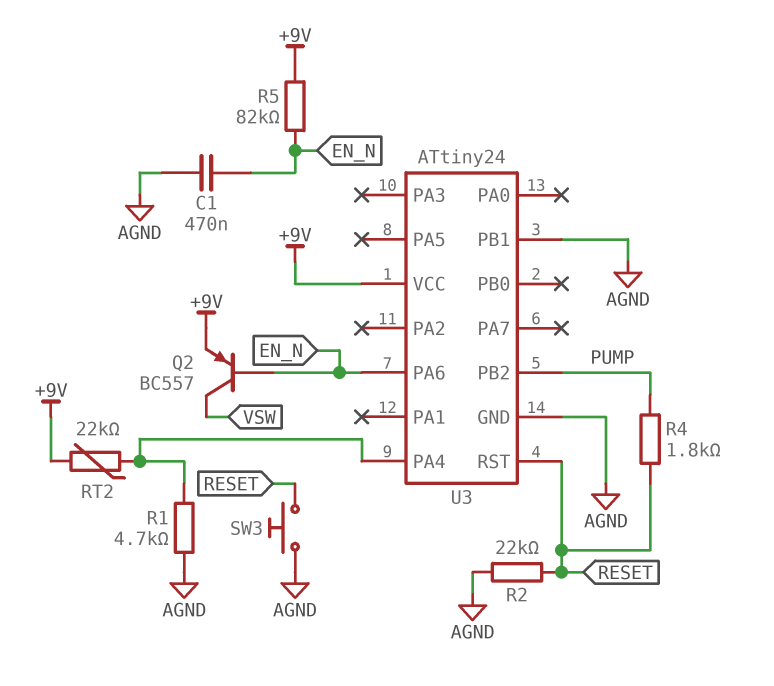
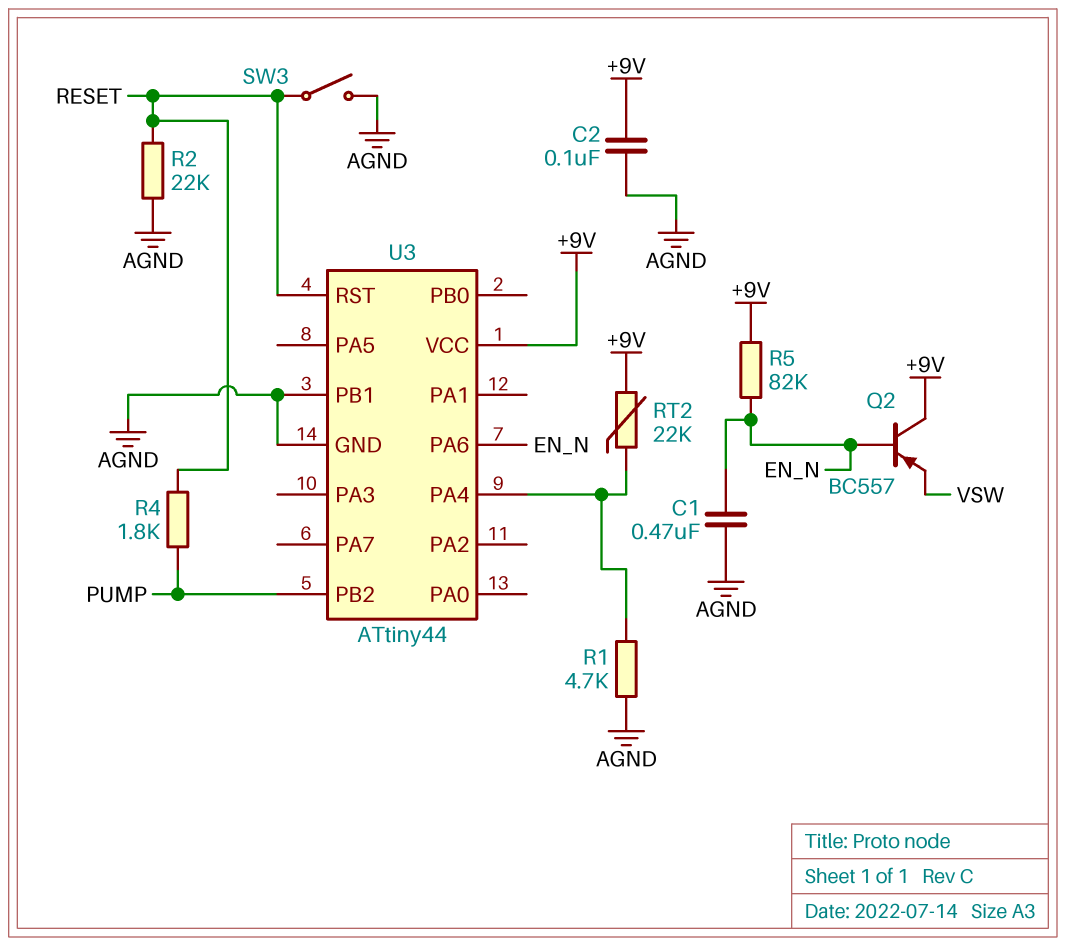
C2: none -> 100nF (+9V, AGND)
Q2: PNP BC557 (B EN_N, C VSW, E +9V) -> PNP BC557 (B EN_N, C +9V, E VSW)
SW3: button (AGND, RESET) -> switch (AGND, RESET)
U3: ATtiny24 -> ATtiny44

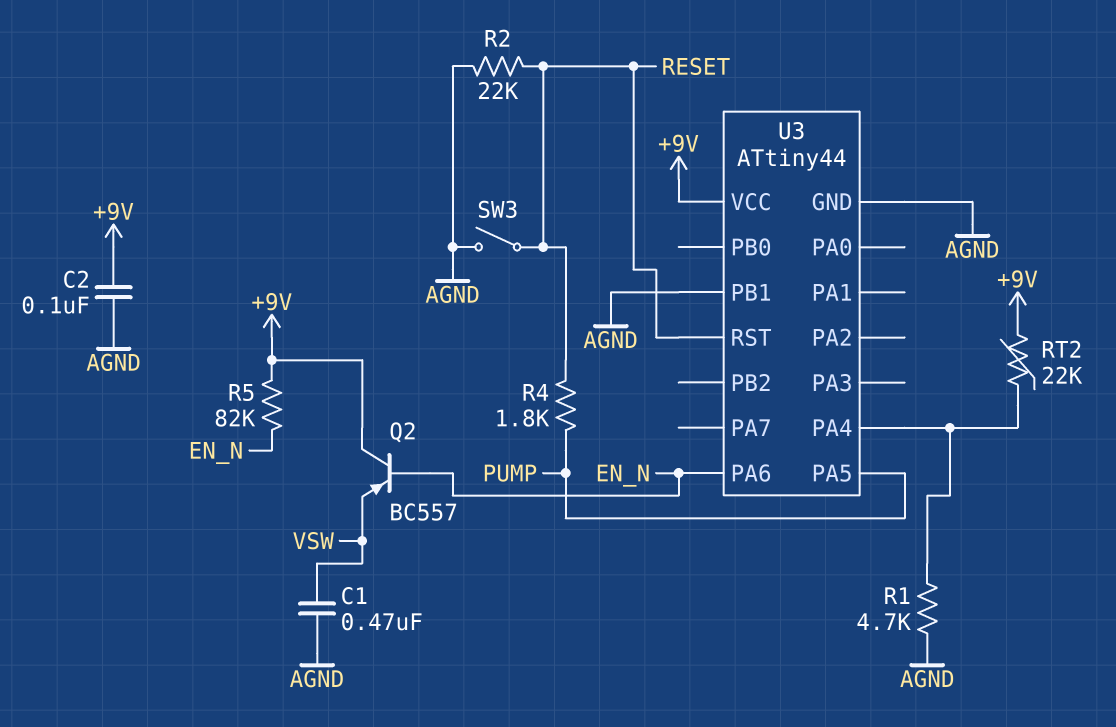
C1: 470nF (AGND, EN_N) -> 470nF (AGND, VSW)
U3 pin PA5: none -> PUMP
U3 pin PB2: PUMP -> none

